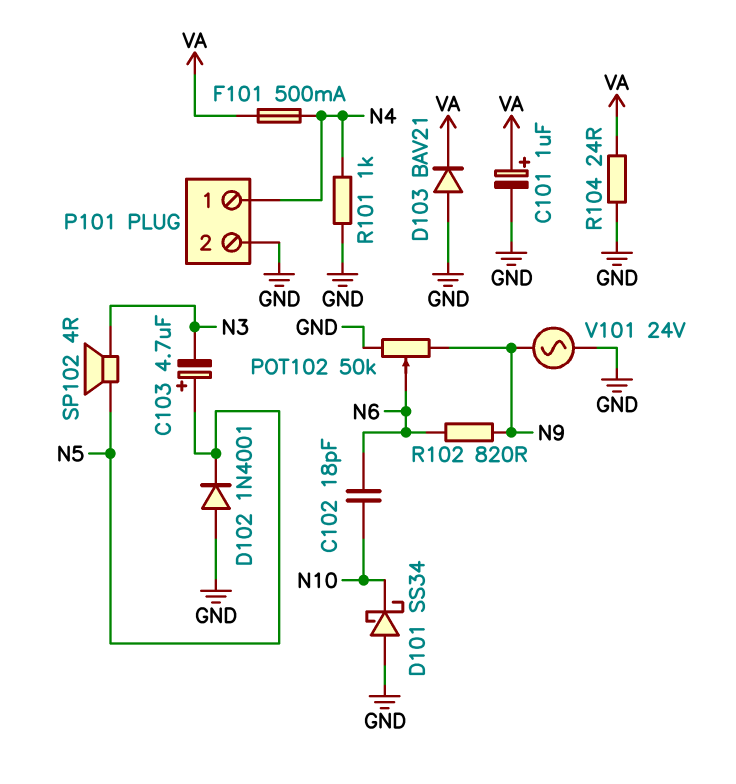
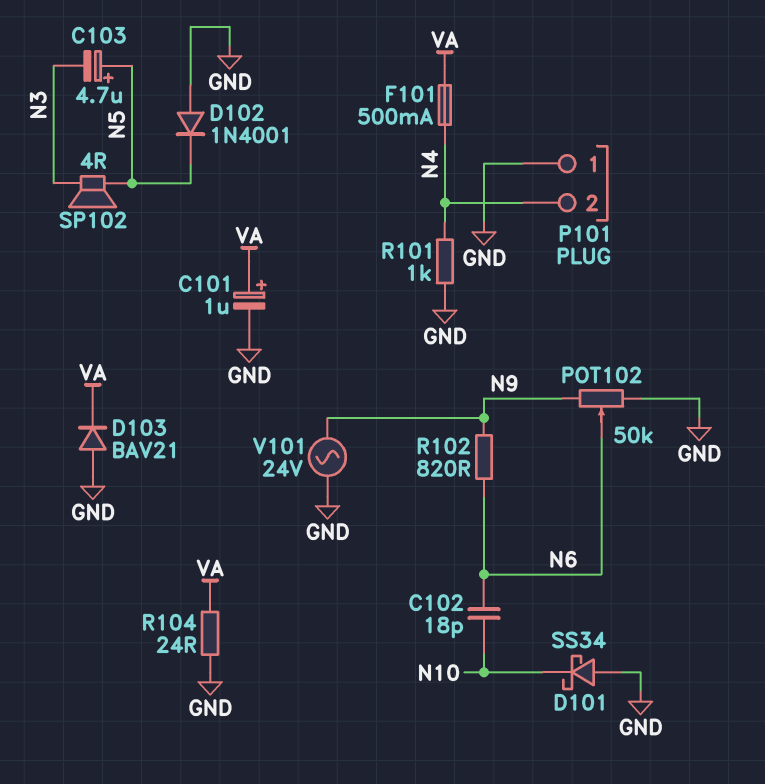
P101 pin 1: N4 -> GND
P101 pin 2: GND -> N4

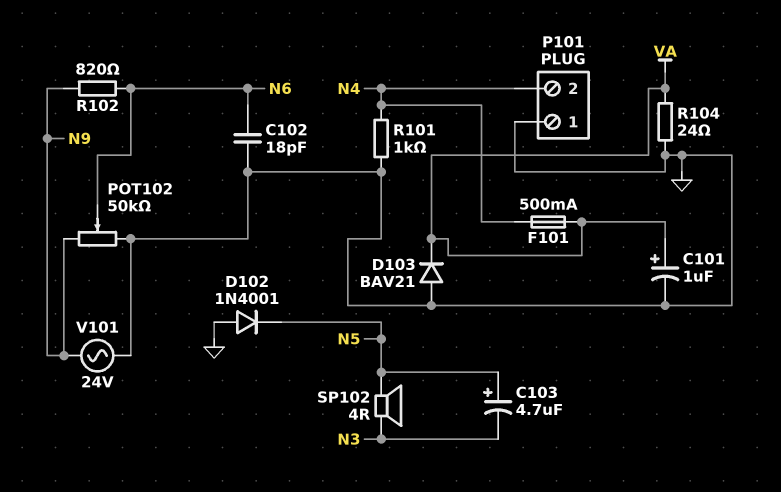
C102: 18pF (N6, N10) -> 18pF (GND, N6)
D101: schottky SS34 (A GND, K N10) -> none

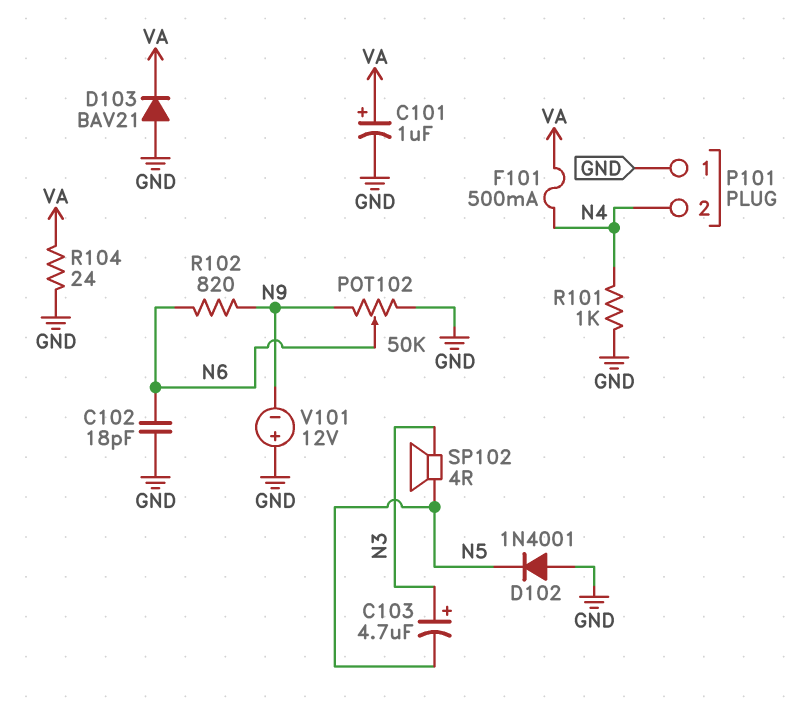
C103: 4.7uF (plus N5, minus N3) -> 4.7uF (plus N3, minus N5)
V101: AC 24V (GND, N9) -> 12V (plus GND, minus N9)

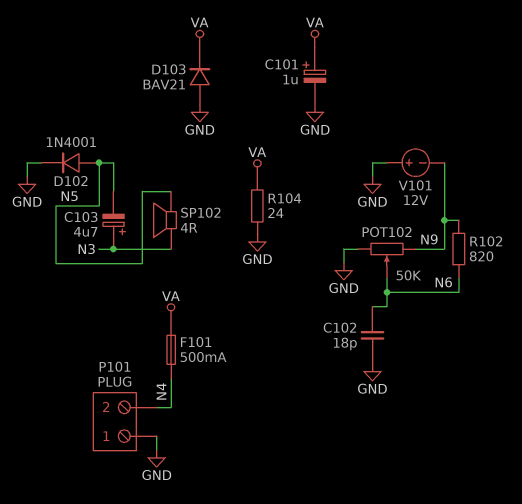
D102: diode 1N4001 (A GND, K N5) -> diode 1N4001 (A N5, K GND)
R101: 1k (GND, N4) -> none

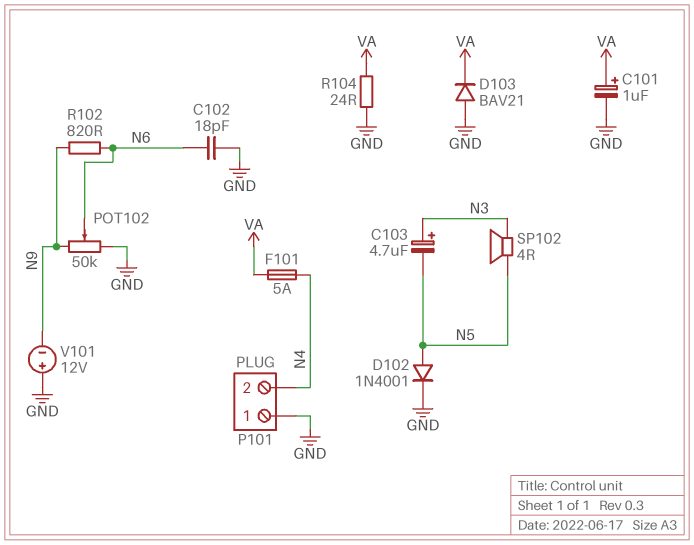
F101: 500mA (N4, VA) -> 5A (N4, VA)

